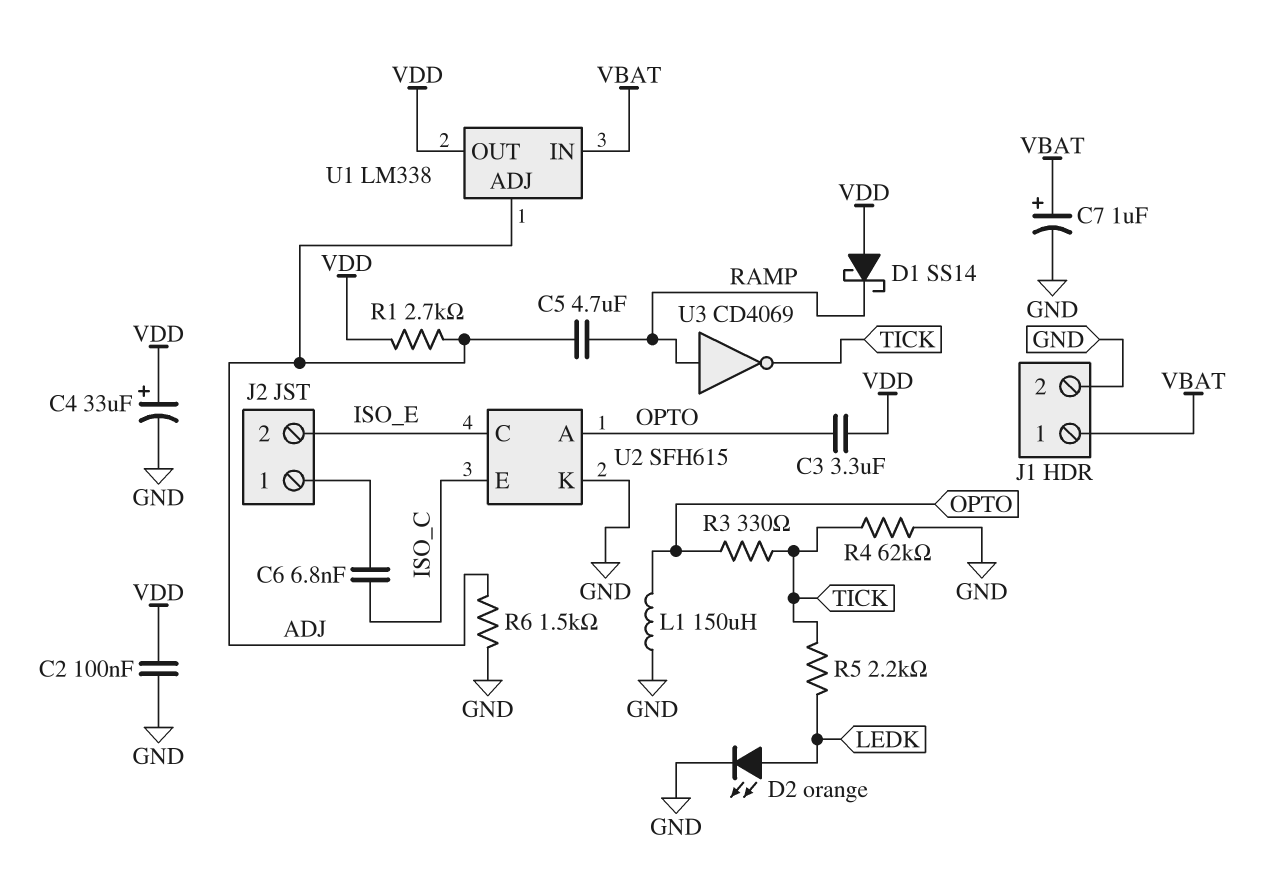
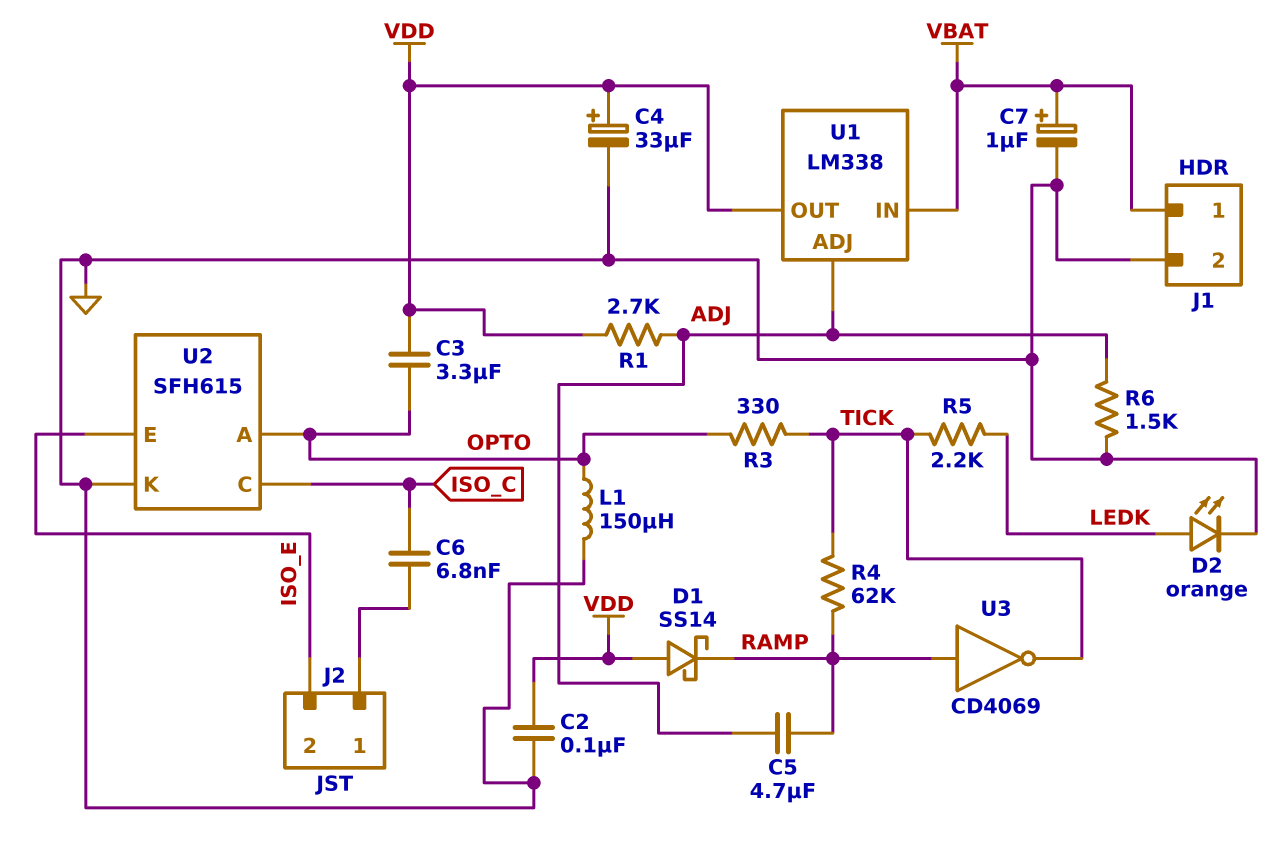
R4: 62k (GND, TICK) -> 62k (RAMP, TICK)
U2 pin C: ISO_E -> ISO_C
U2 pin E: ISO_C -> ISO_E

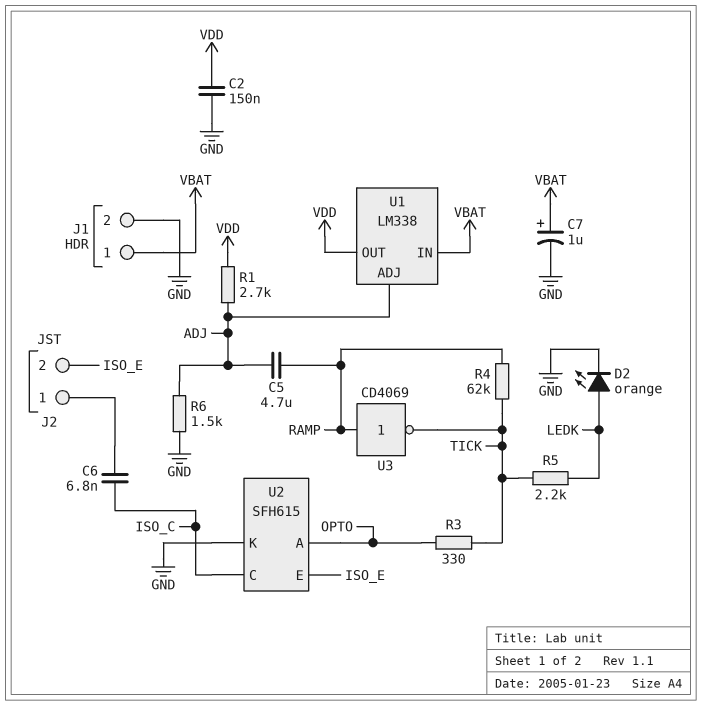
C2: 100nF (GND, VDD) -> 150nF (GND, VDD)
C3: 3.3uF (OPTO, VDD) -> none
C4: 33uF (plus VDD, minus GND) -> none
D1: schottky SS14 (A VDD, K RAMP) -> none
L1: 150uH (GND, OPTO) -> none

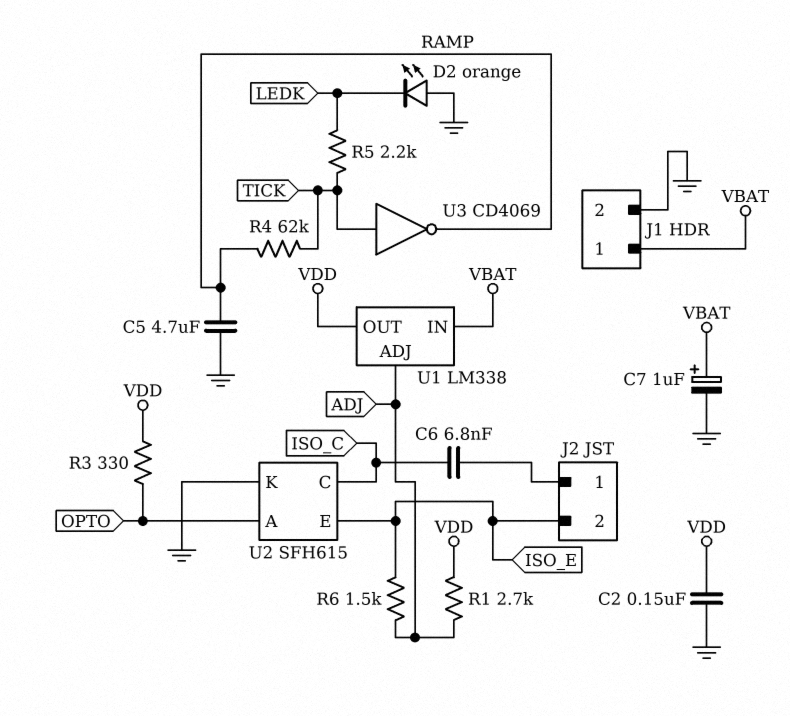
C5: 4.7uF (ADJ, RAMP) -> 4.7uF (GND, RAMP)
D2: LED orange (A LEDK, K GND) -> LED orange (A GND, K LEDK)
R3: 330 (OPTO, TICK) -> 330 (OPTO, VDD)
R6: 1.5k (ADJ, GND) -> 1.5k (ADJ, ISO_E)
U3: NOT CD4069 (in RAMP, out TICK) -> NOT CD4069 (in TICK, out RAMP)

